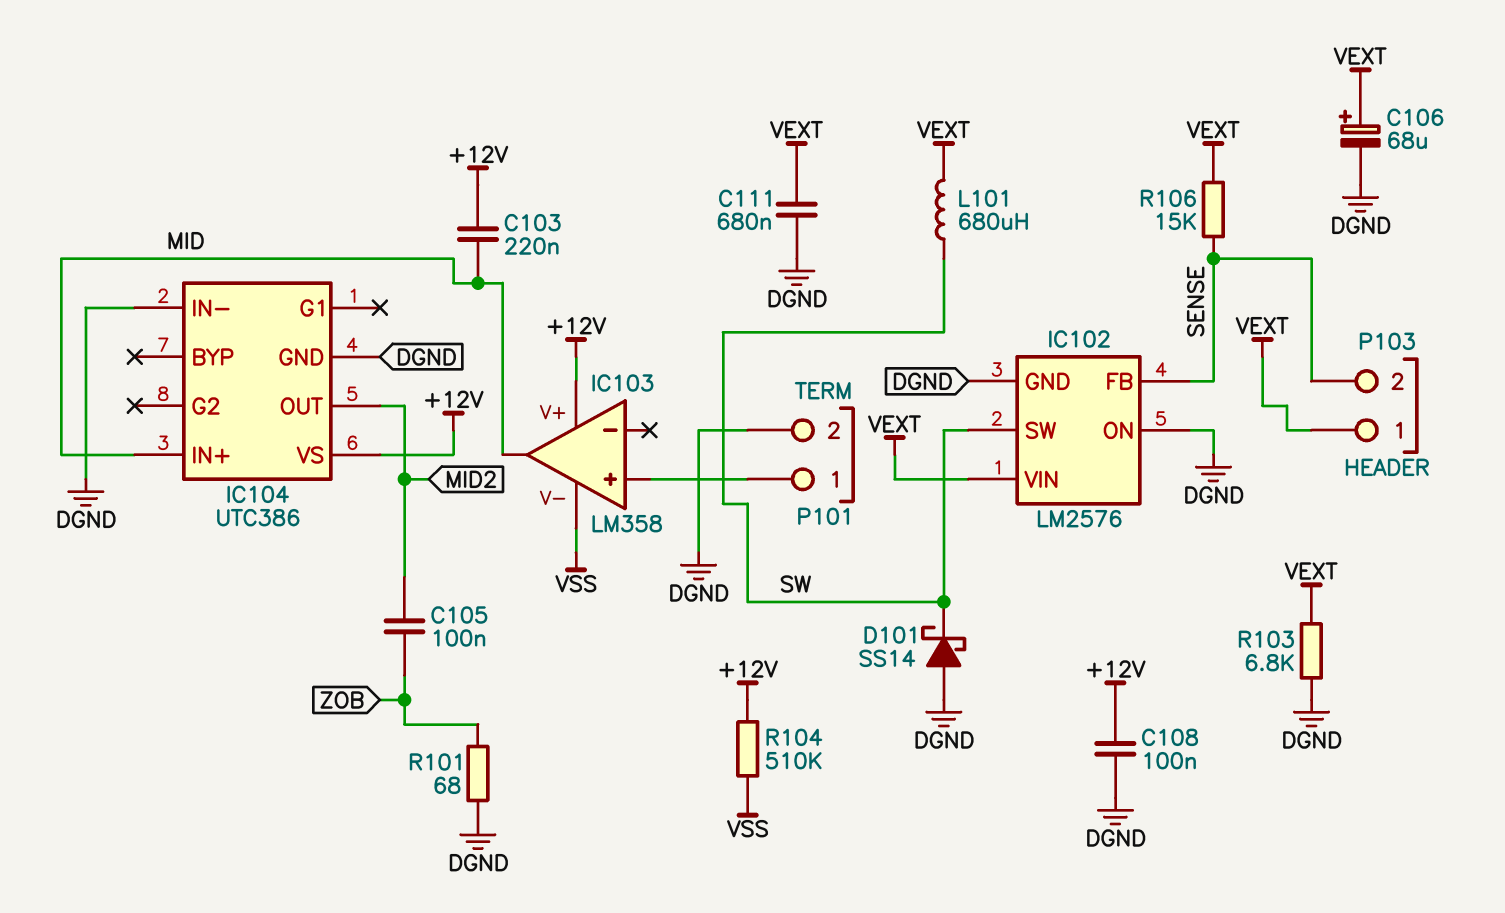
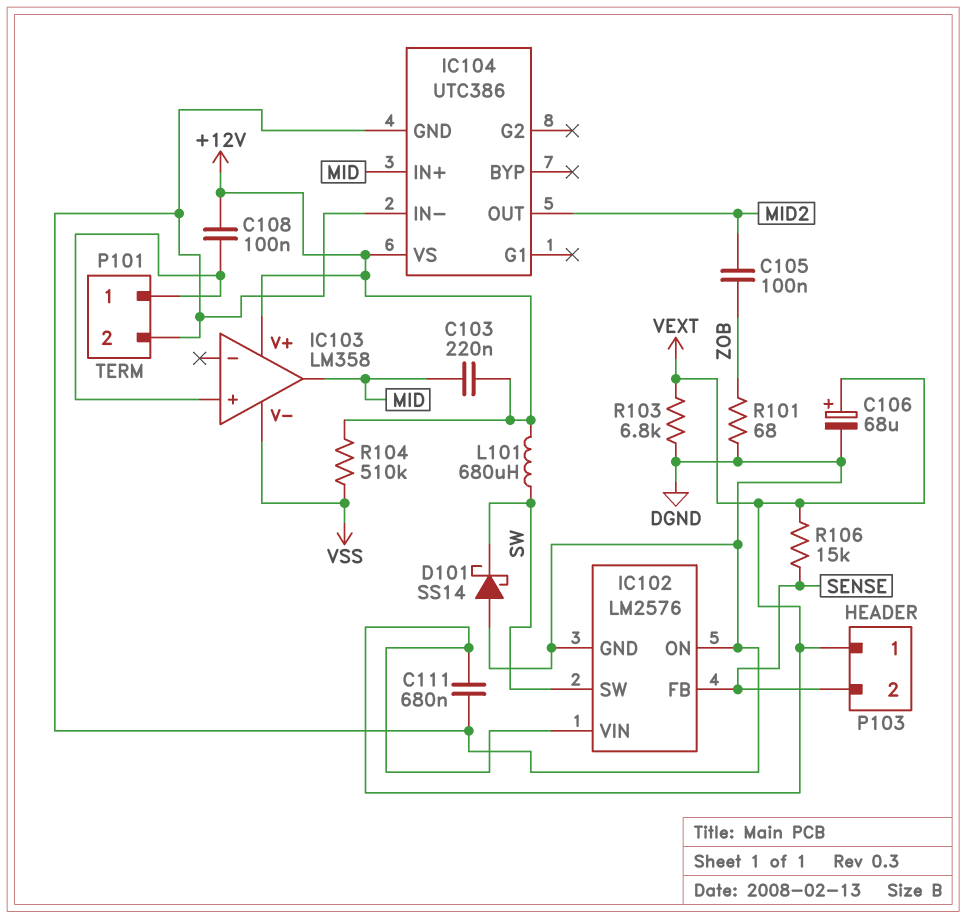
C108: 100nF (+12V, DGND) -> 100nF (+12V, IC103/in+)
L101: 680uH (SW, VEXT) -> 680uH (+12V, SW)

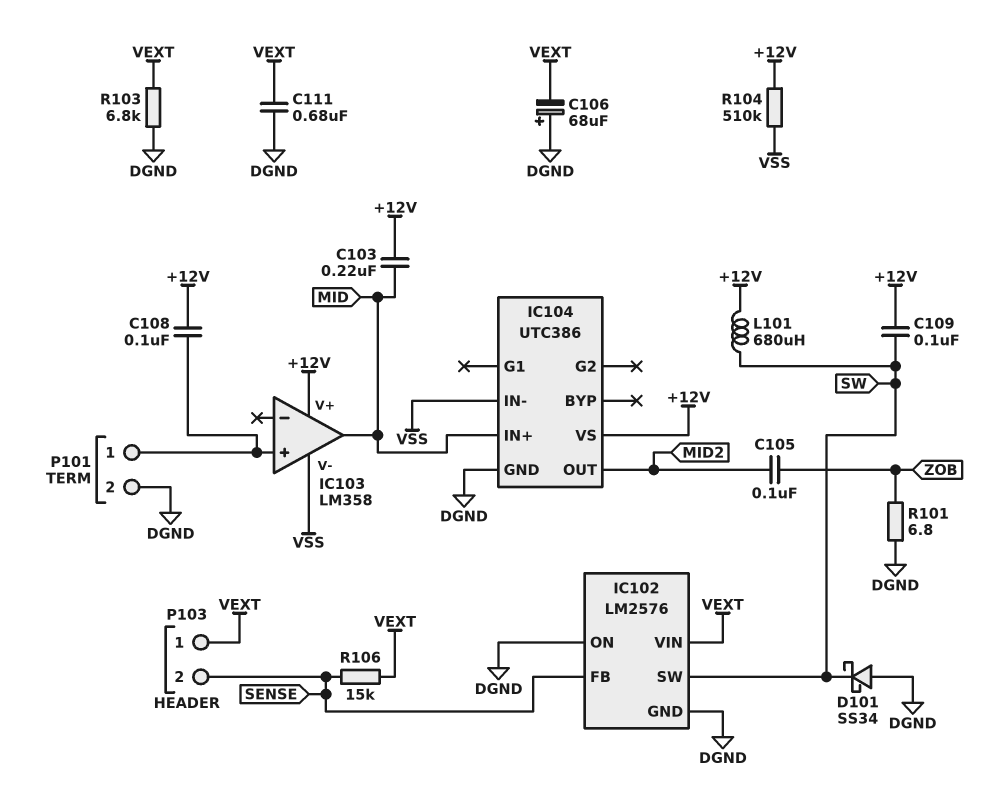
C106: 68uF (plus VEXT, minus DGND) -> 68uF (plus DGND, minus VEXT)
C109: none -> 100nF (+12V, SW)
D101: schottky SS14 (A DGND, K SW) -> schottky SS34 (A DGND, K SW)
IC104 pin IN-: DGND -> VSS
R101: 68 (DGND, ZOB) -> 6.8 (DGND, ZOB)

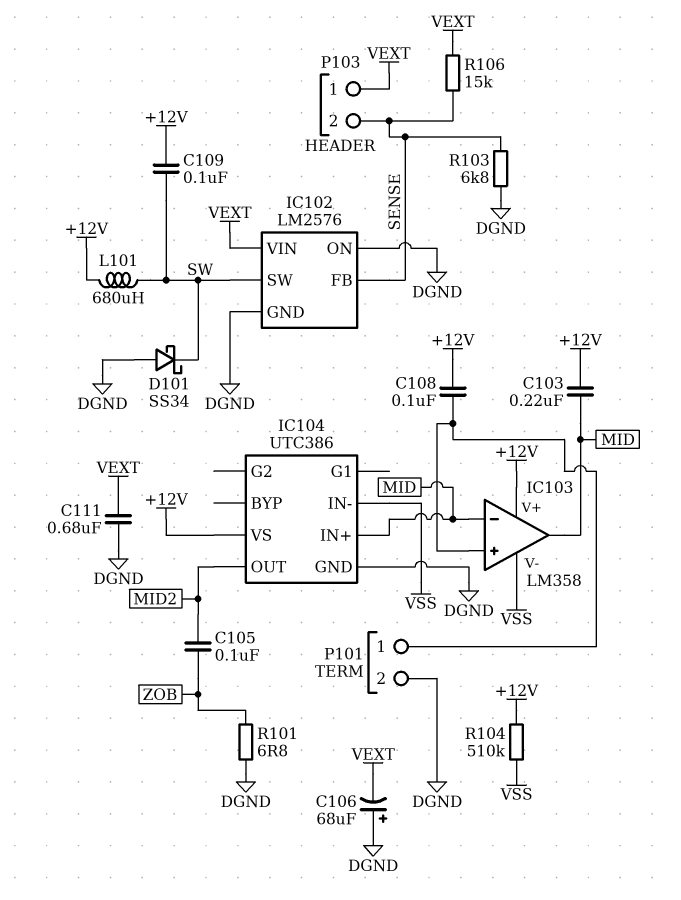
IC103 pin in-: none -> MID
R103: 6.8k (DGND, VEXT) -> 6.8k (DGND, SENSE)

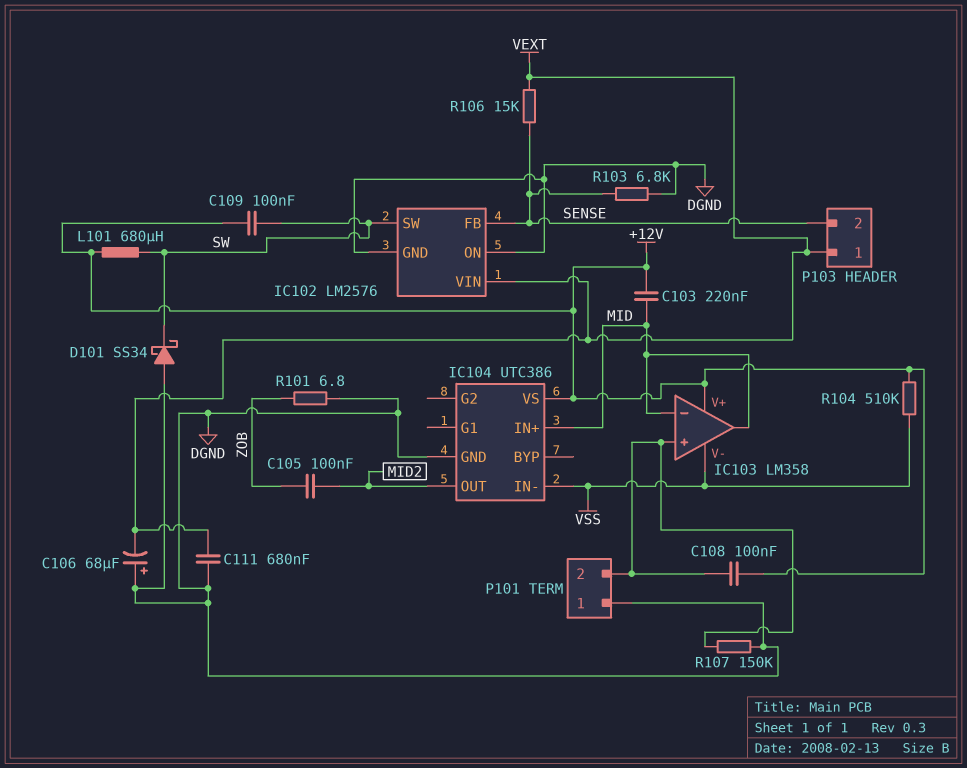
P101 pin 1: IC103/in+ -> DGND
P101 pin 2: DGND -> IC103/in+
R107: none -> 150k (DGND, IC103/in+)

